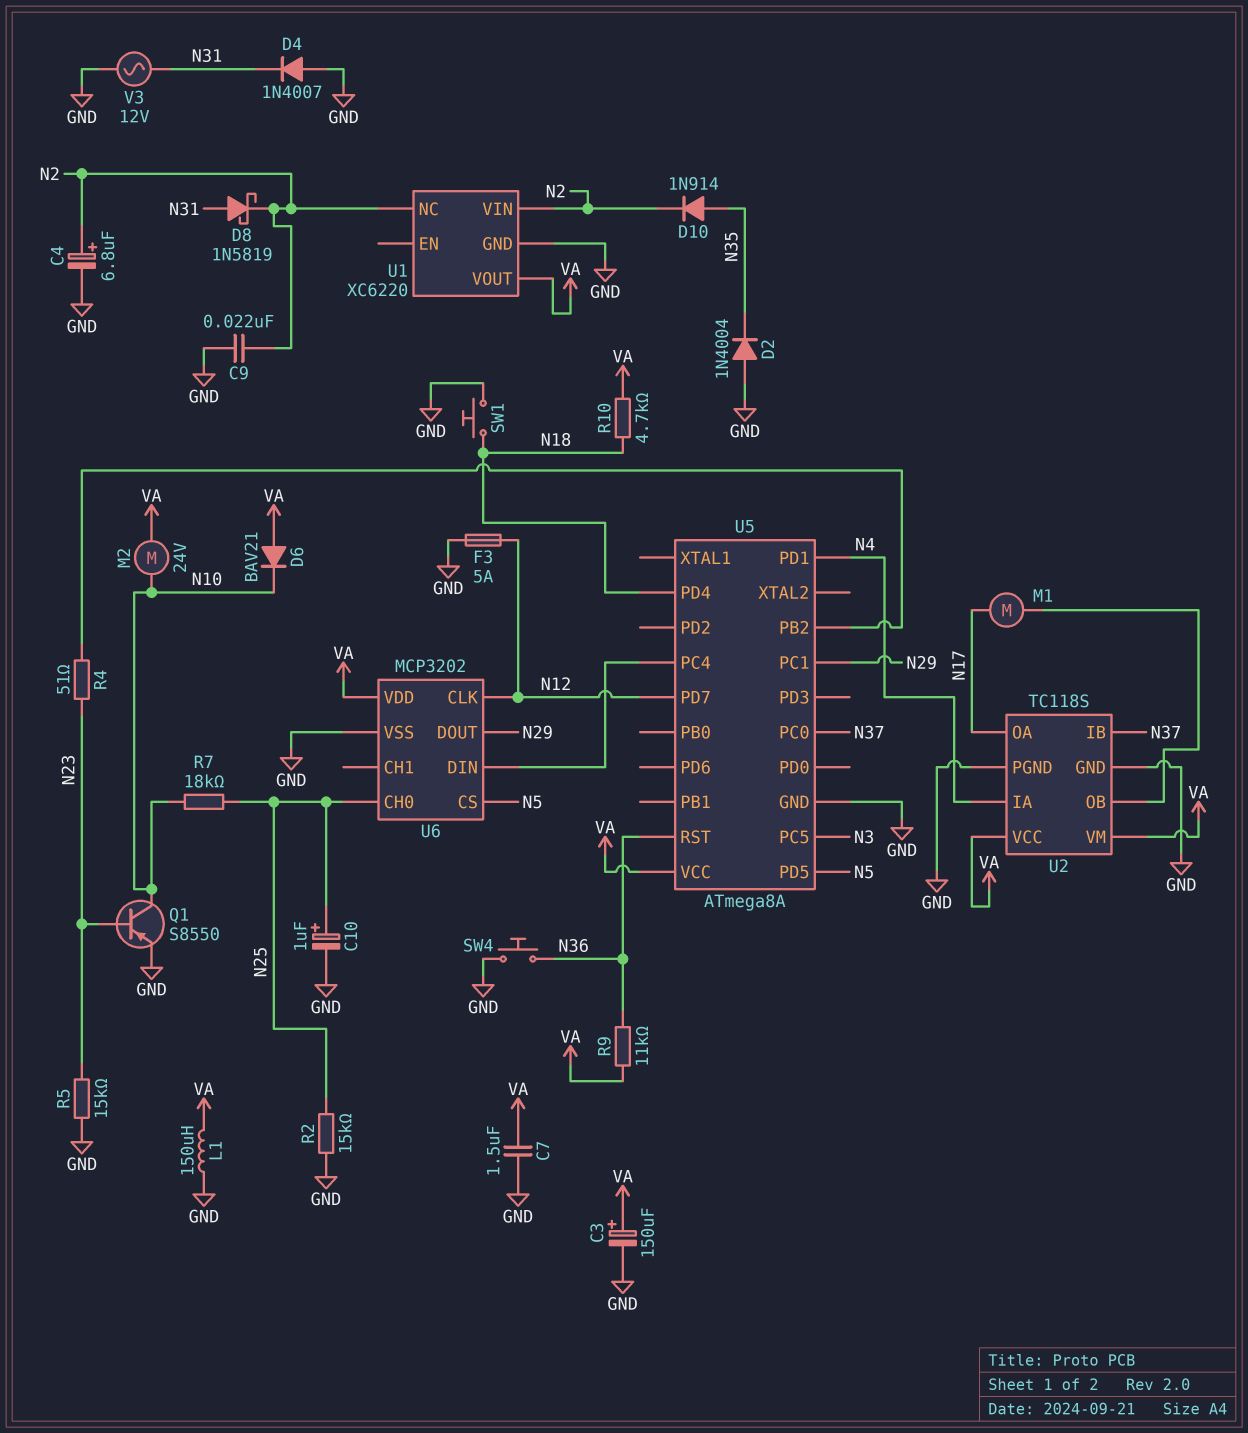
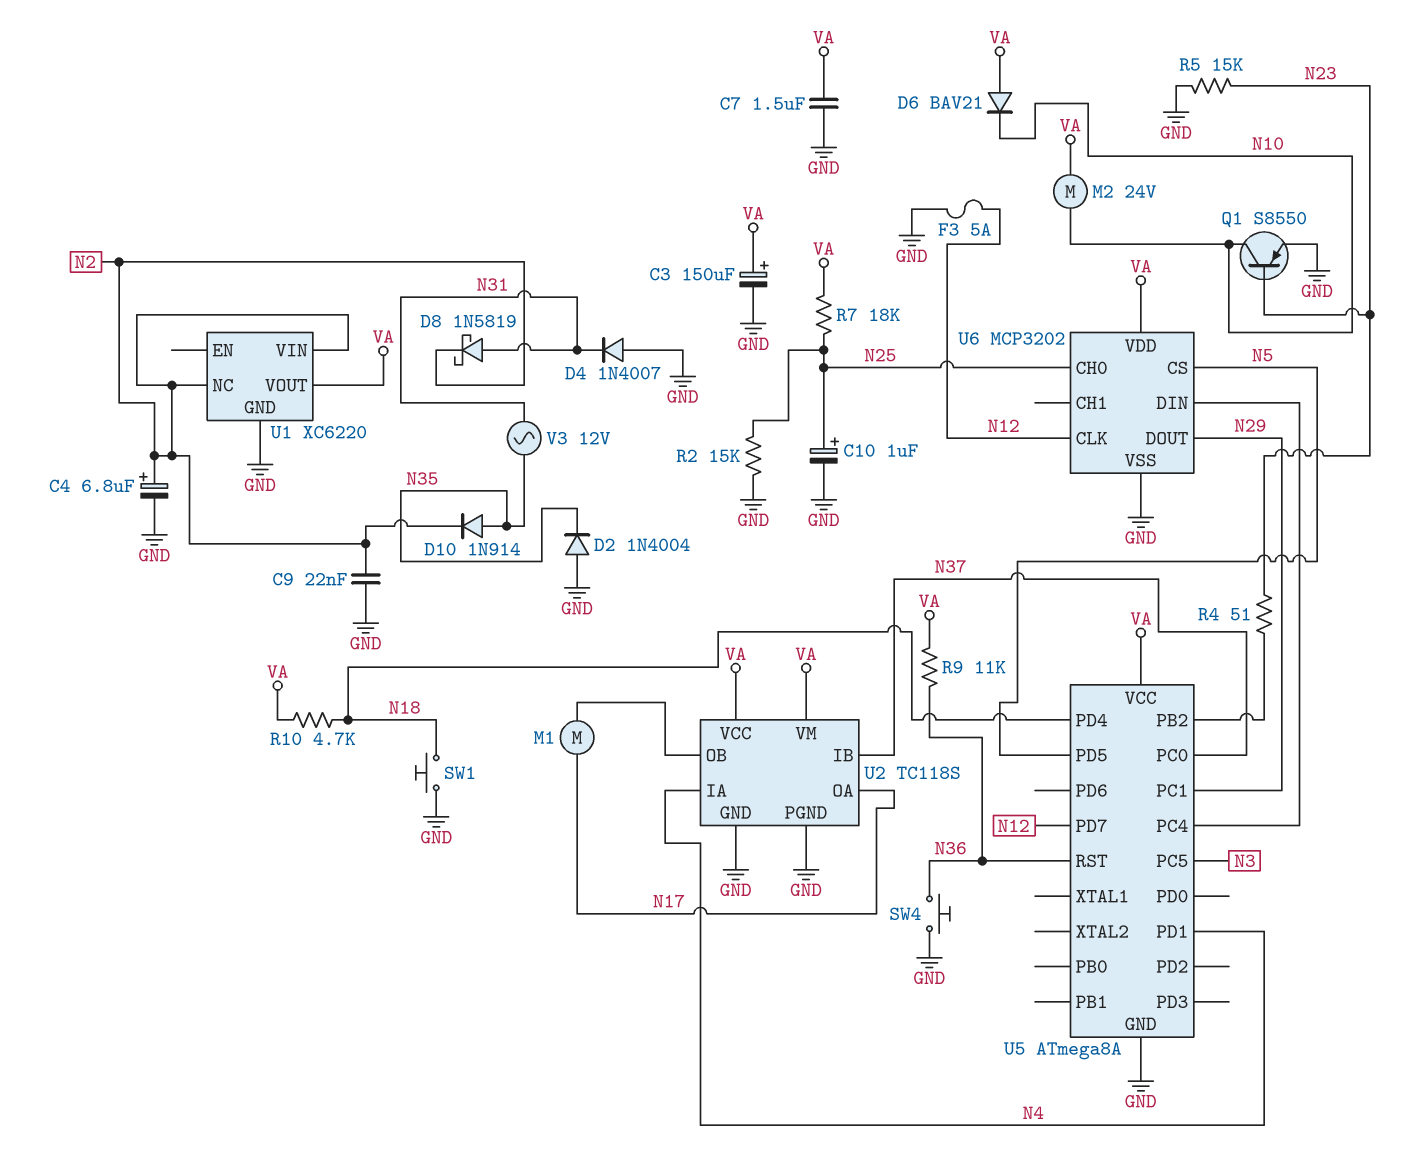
L1: 150uH (GND, VA) -> none
R7: 18k (N10, N25) -> 18k (N25, VA)
V3: AC 12V (GND, N31) -> AC 12V (N31, N35)

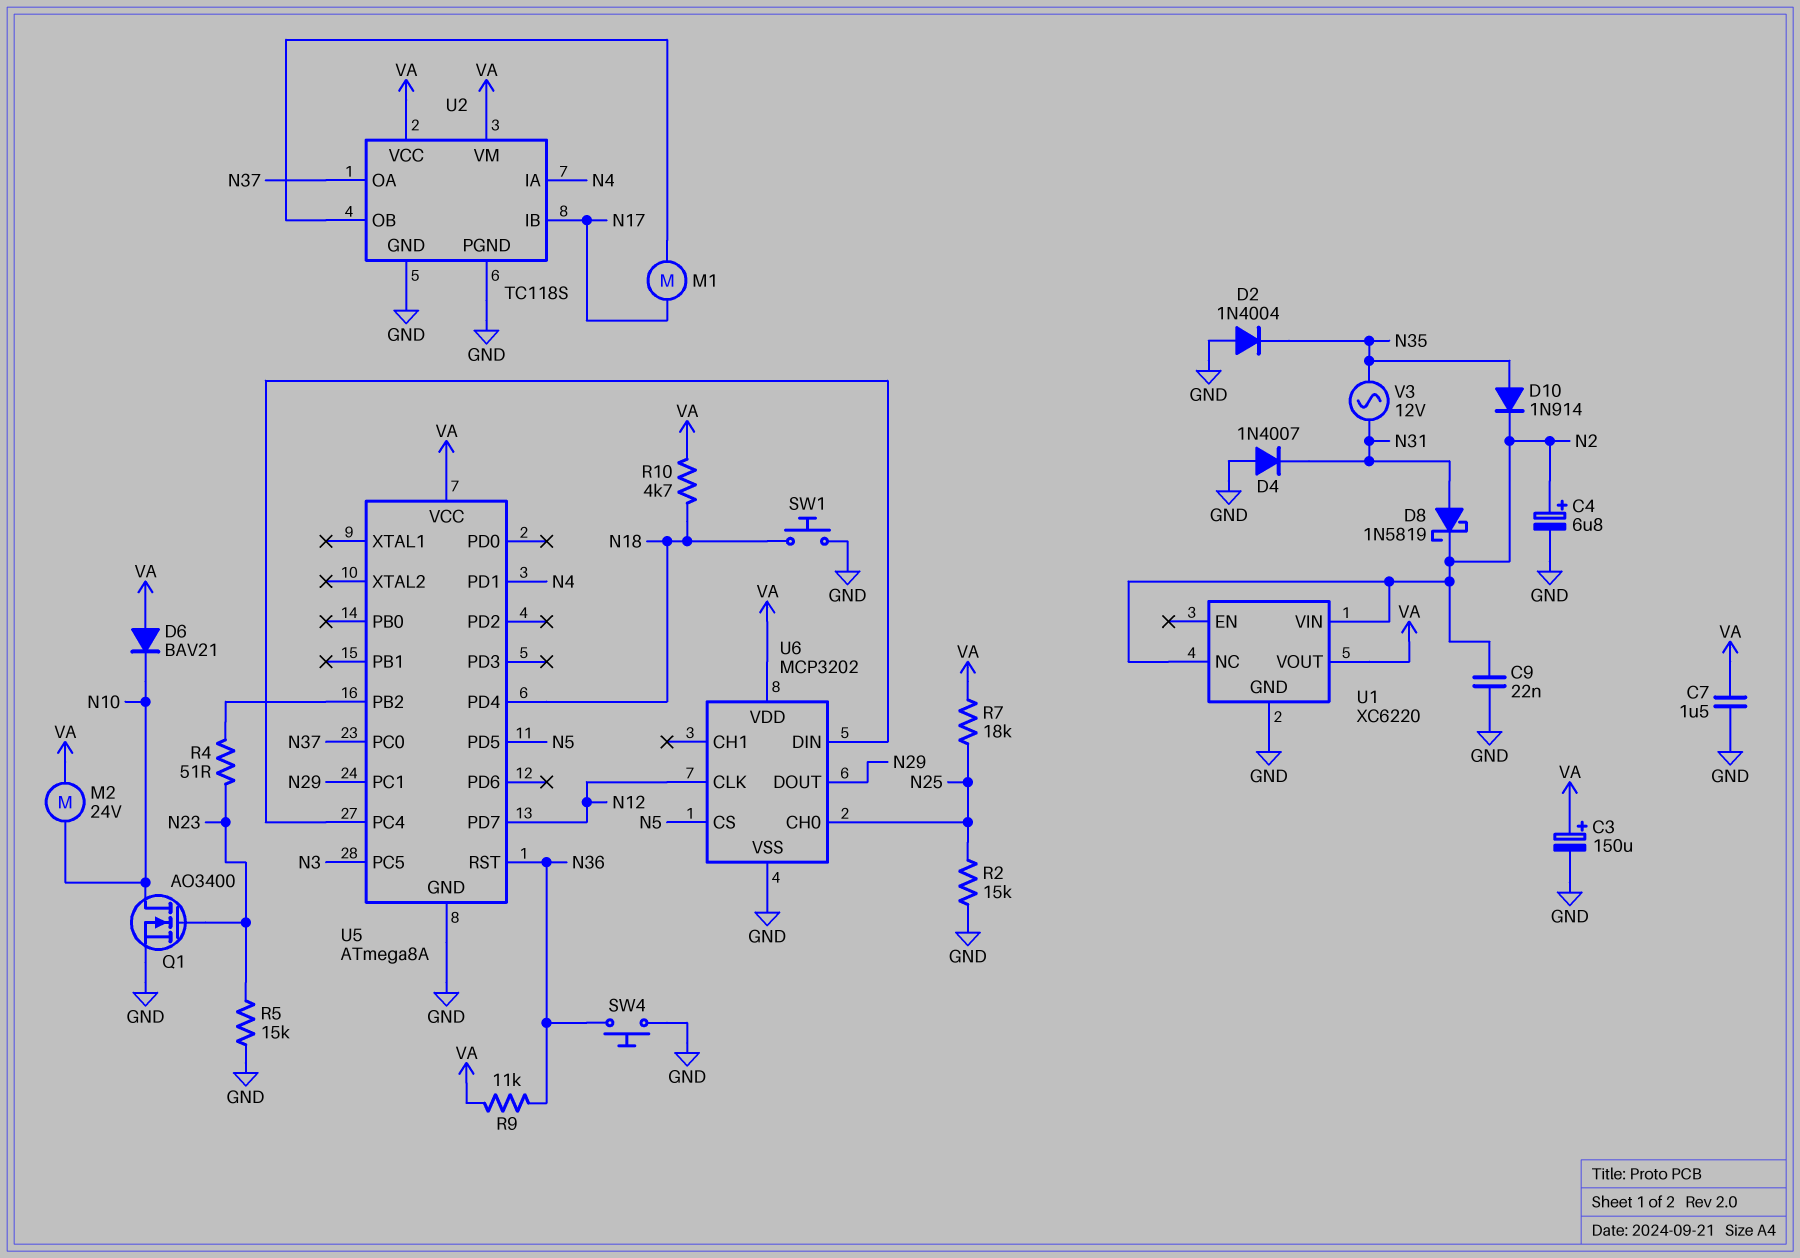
C10: 1uF (plus N25, minus GND) -> none
F3: 5A (GND, N12) -> none
Q1: PNP S8550 (B N23, C N10, E GND) -> NMOS AO3400 (G N23, D N10, S GND)
U2 pin IB: N37 -> N17
U2 pin OA: N17 -> N37

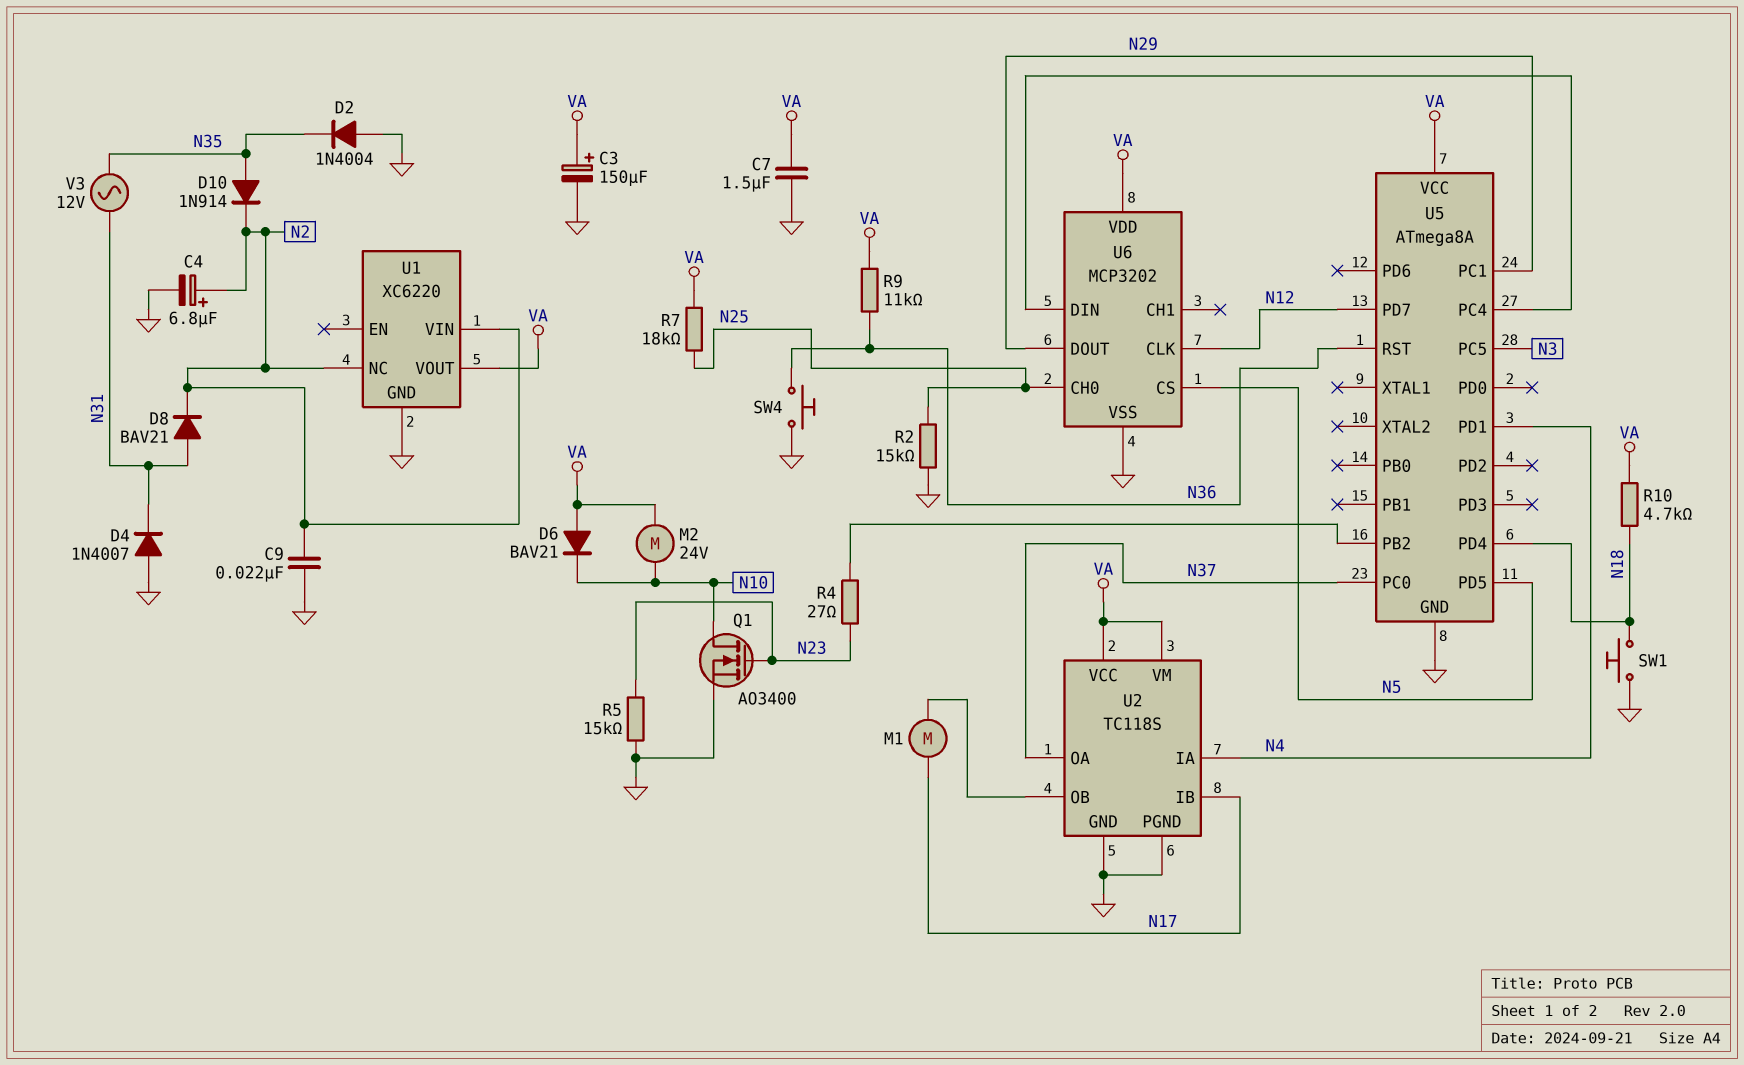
D8: schottky 1N5819 (A N31, K N2) -> diode BAV21 (A N31, K N2)
R4: 51 (N23, U5/PB2) -> 27 (N23, U5/PB2)

